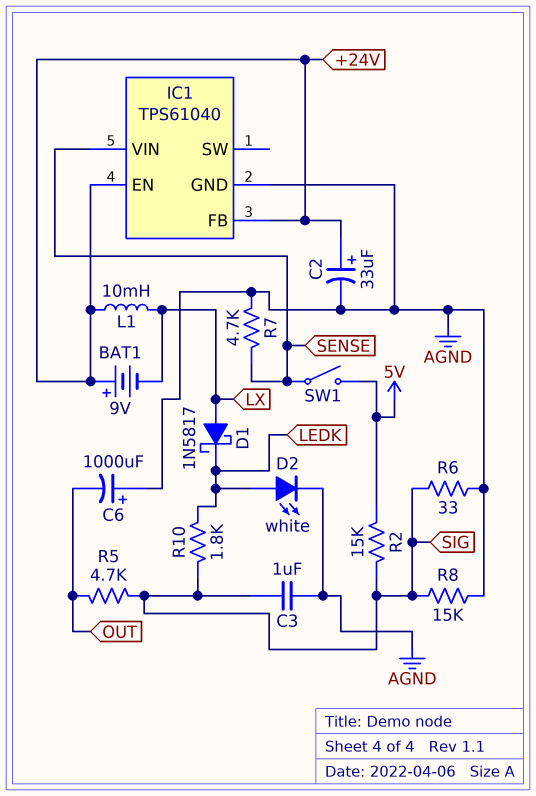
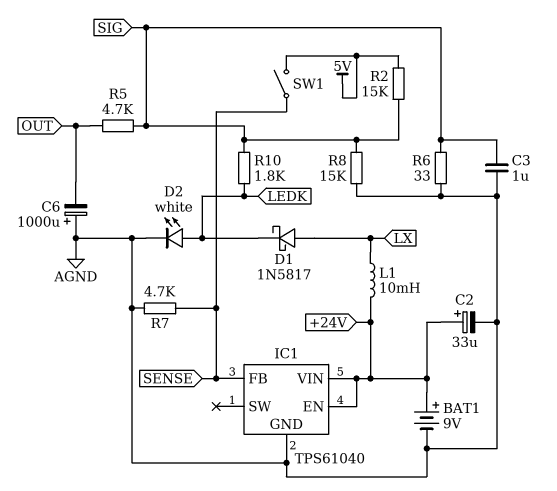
BAT1: 9V (plus +24V, minus LX) -> 9V (plus +24V, minus AGND)
IC1 pin FB: +24V -> SENSE
IC1 pin VIN: SENSE -> +24V

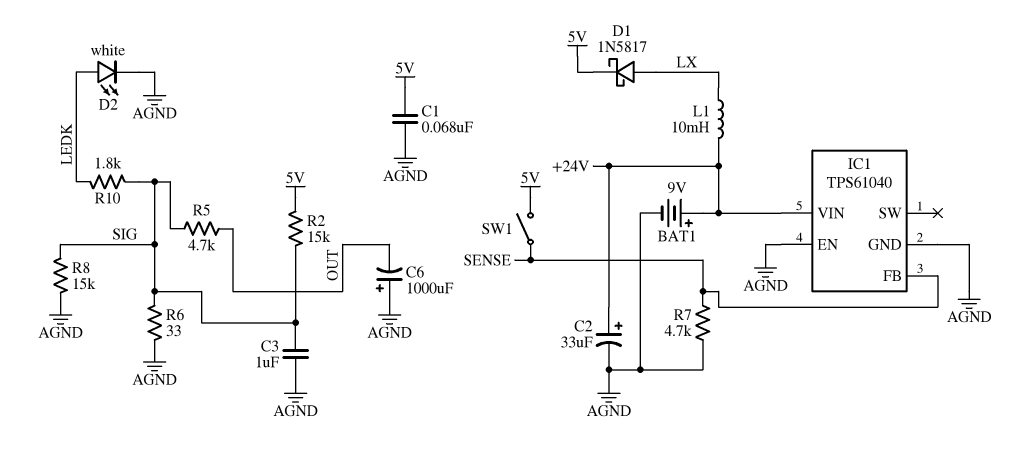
C1: none -> 68nF (5V, AGND)
D1: schottky 1N5817 (A LX, K LEDK) -> schottky 1N5817 (A LX, K 5V)
IC1 pin EN: +24V -> AGND

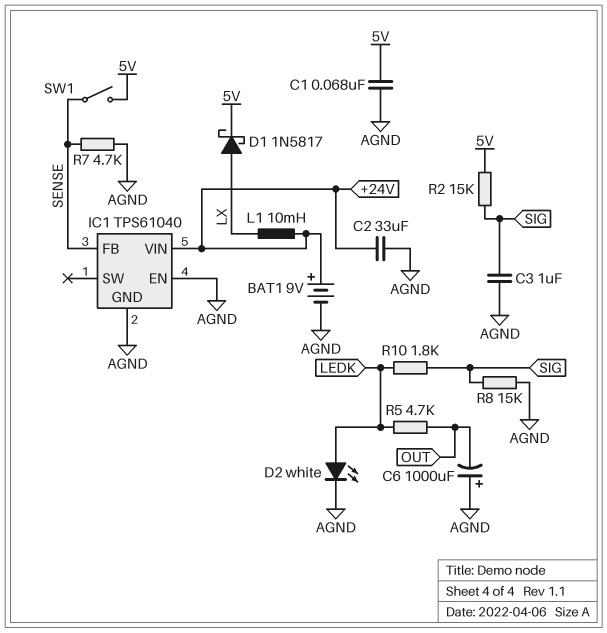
C2: 33uF (plus +24V, minus AGND) -> 33uF (+24V, AGND)
R5: 4.7k (OUT, SIG) -> 4.7k (LEDK, OUT)
R6: 33 (AGND, SIG) -> none

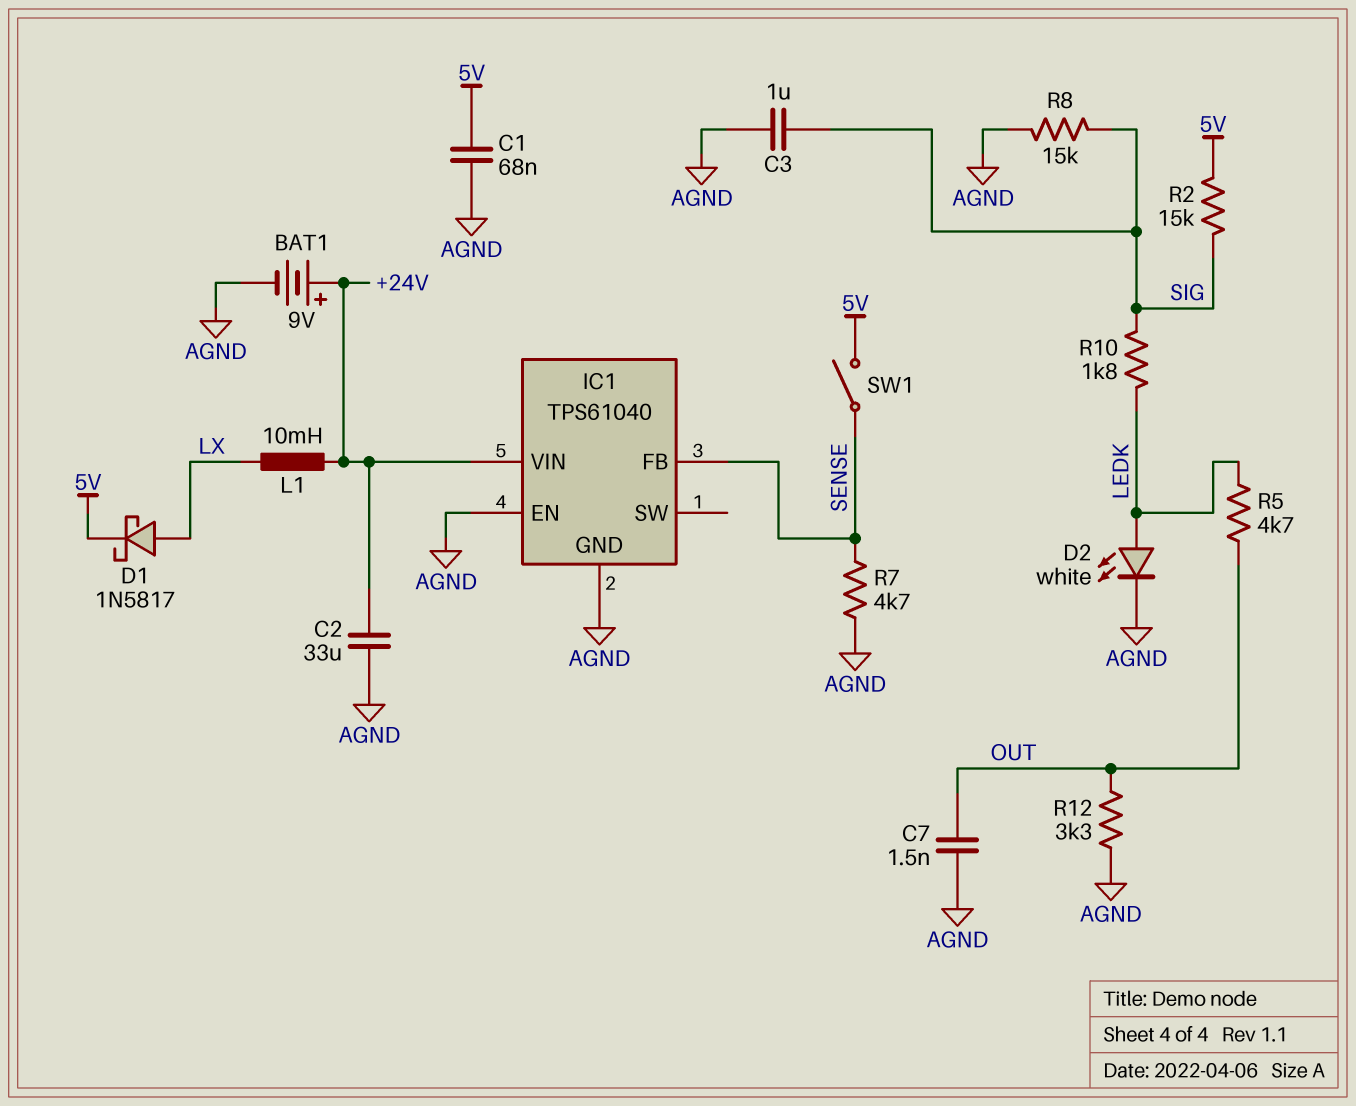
C6: 1000uF (plus AGND, minus OUT) -> none
C7: none -> 1.5nF (AGND, OUT)
R12: none -> 3.3k (AGND, OUT)

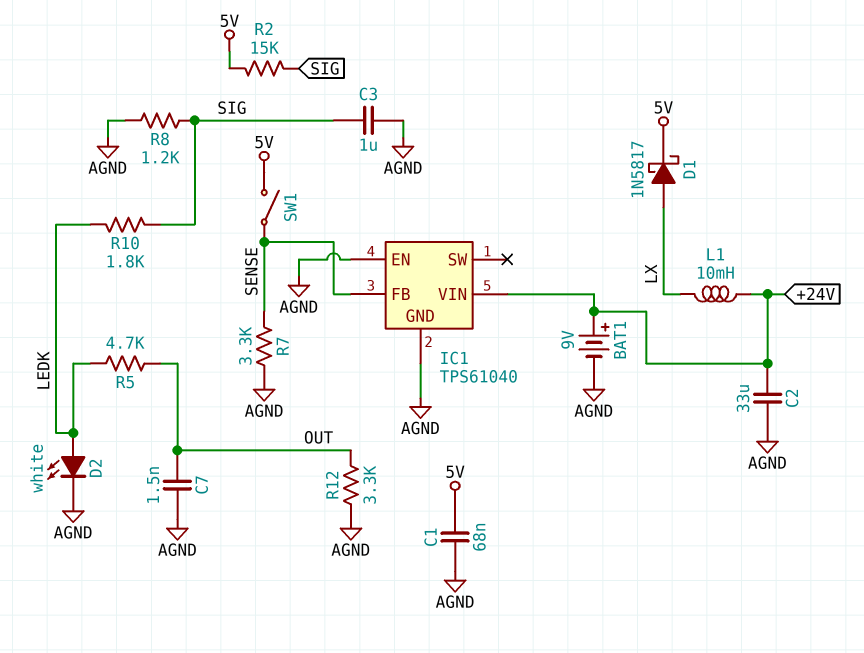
R7: 4.7k (AGND, SENSE) -> 3.3k (AGND, SENSE)
R8: 15k (AGND, SIG) -> 1.2k (AGND, SIG)

